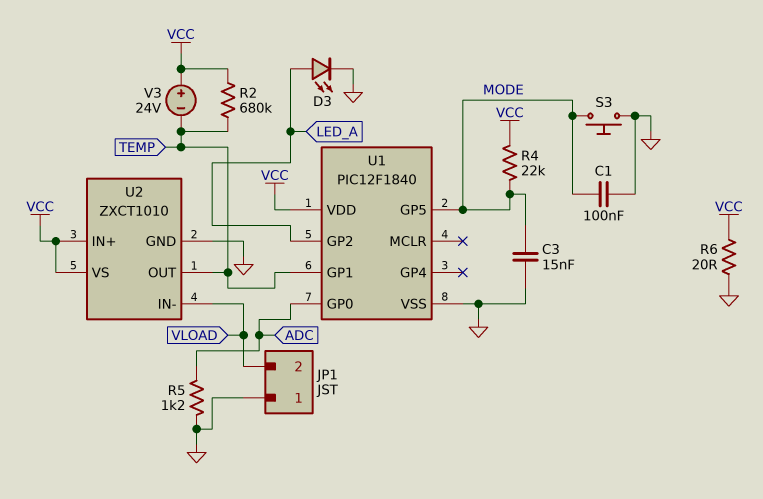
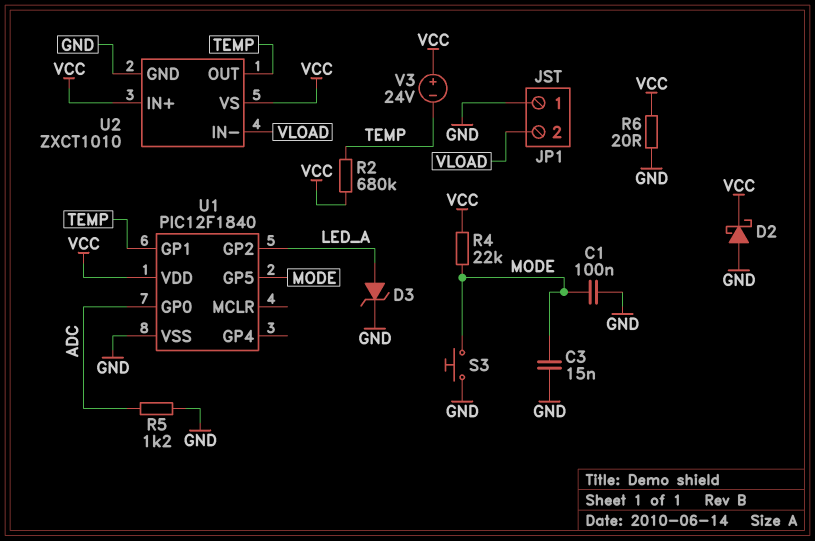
D2: none -> schottky (A GND, K VCC)
D3: LED (A LED_A, K GND) -> zener (A LED_A, K GND)

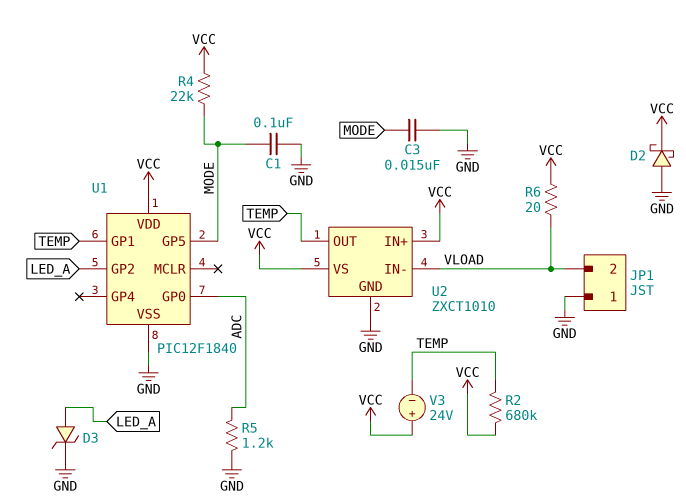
R6: 20 (GND, VCC) -> 20 (VCC, VLOAD)
S3: button (GND, MODE) -> none

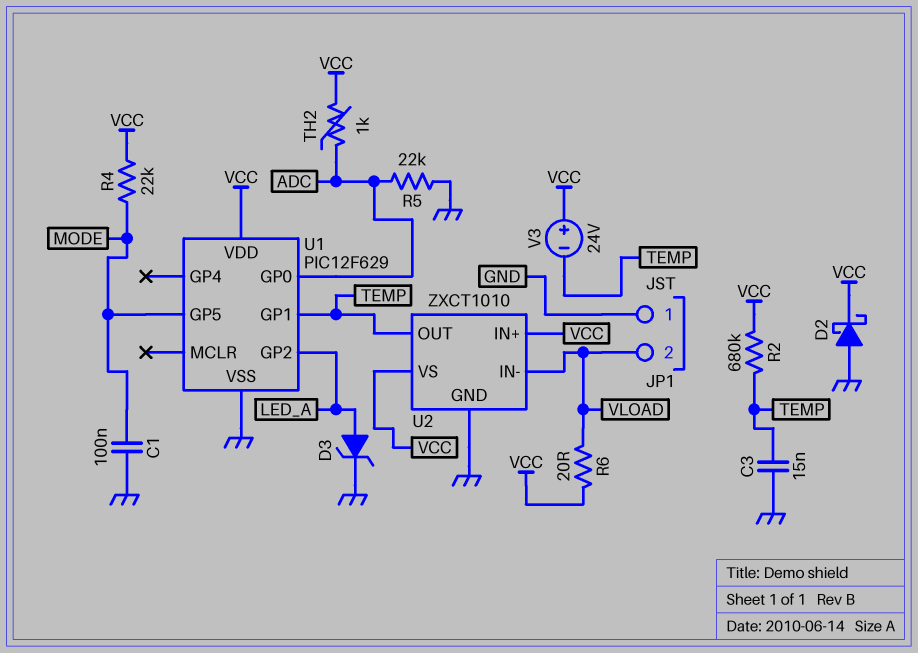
C3: 15nF (GND, MODE) -> 15nF (GND, TEMP)
R5: 1.2k (ADC, GND) -> 22k (ADC, GND)
TH2: none -> 1k (ADC, VCC)
U1: PIC12F1840 -> PIC12F629

